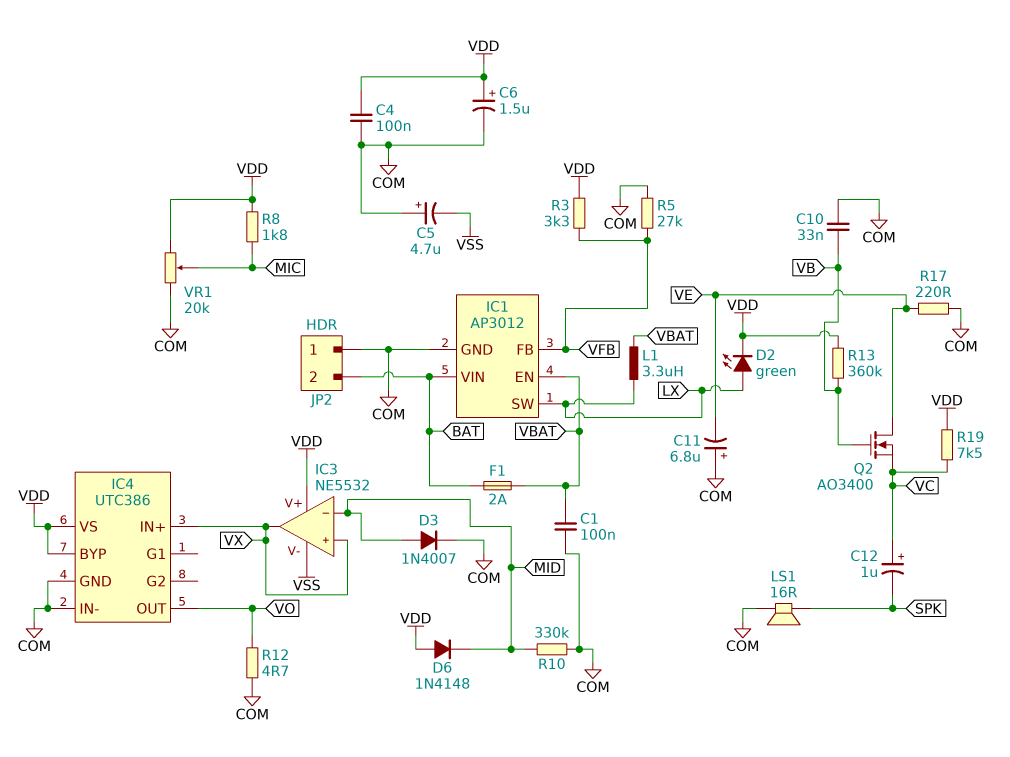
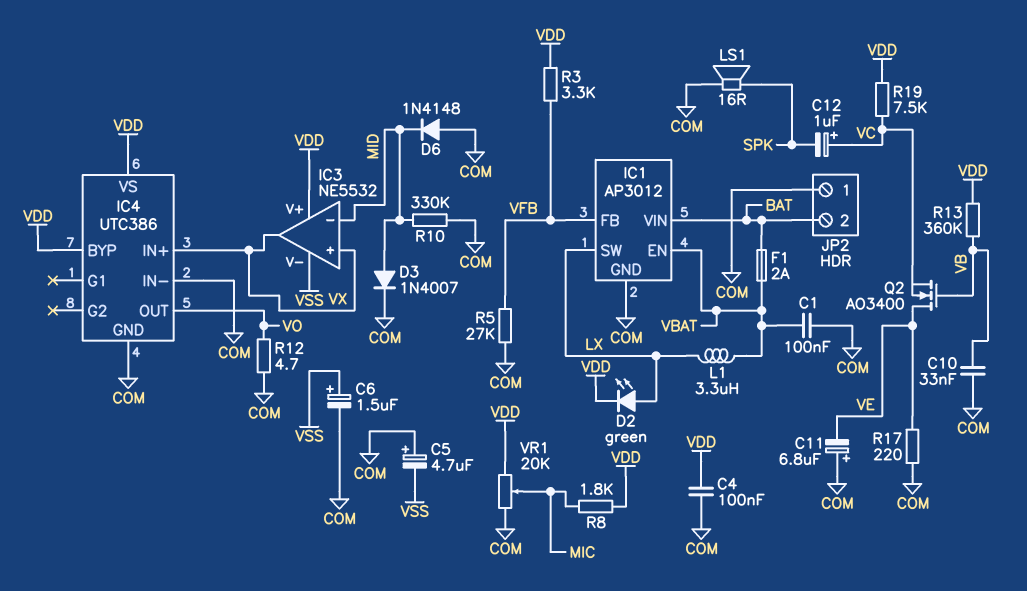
C6: 1.5uF (plus VDD, minus COM) -> 1.5uF (plus VSS, minus COM)
D6: diode 1N4148 (A VDD, K MID) -> diode 1N4148 (A COM, K MID)

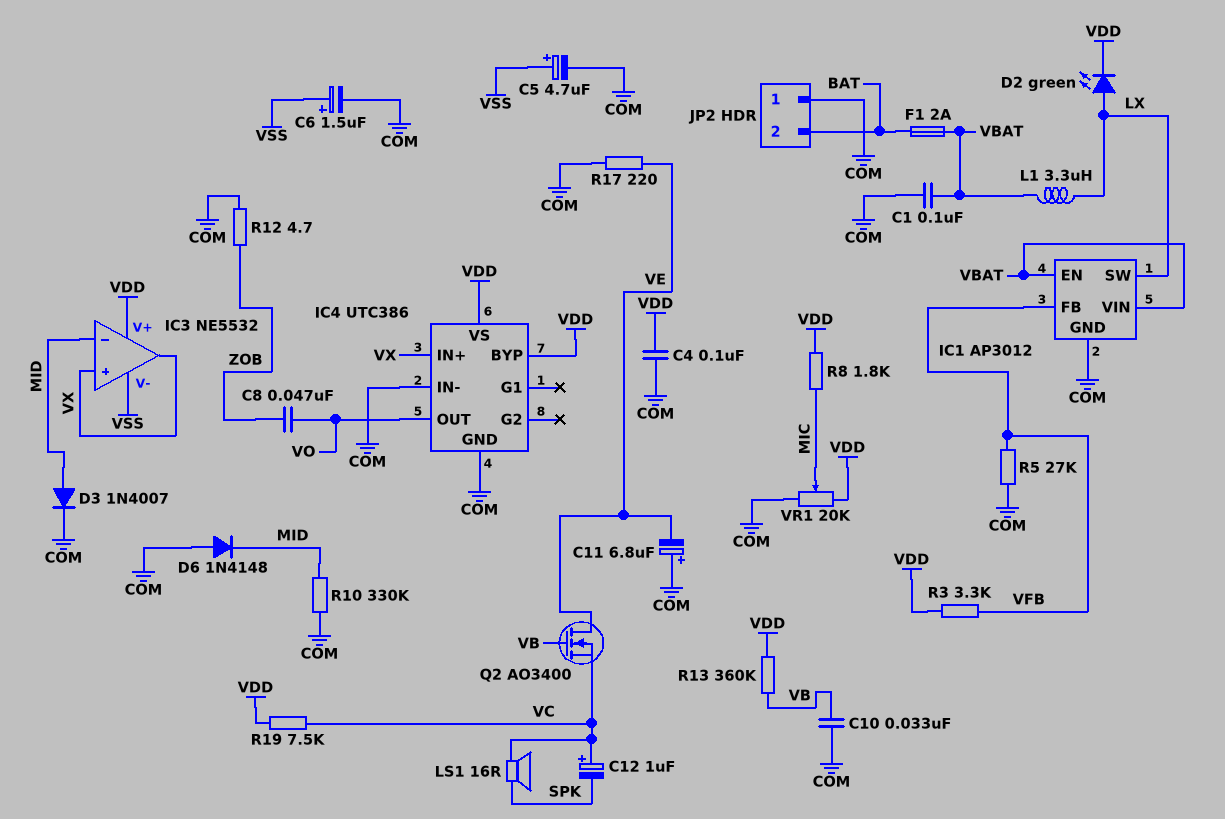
C5: 4.7uF (plus COM, minus VSS) -> 4.7uF (plus VSS, minus COM)
C8: none -> 47nF (VO, ZOB)
IC1 pin VIN: BAT -> VBAT
LS1: speaker 16R (COM, SPK) -> speaker 16R (SPK, VC)
R12: 4.7 (COM, VO) -> 4.7 (COM, ZOB)

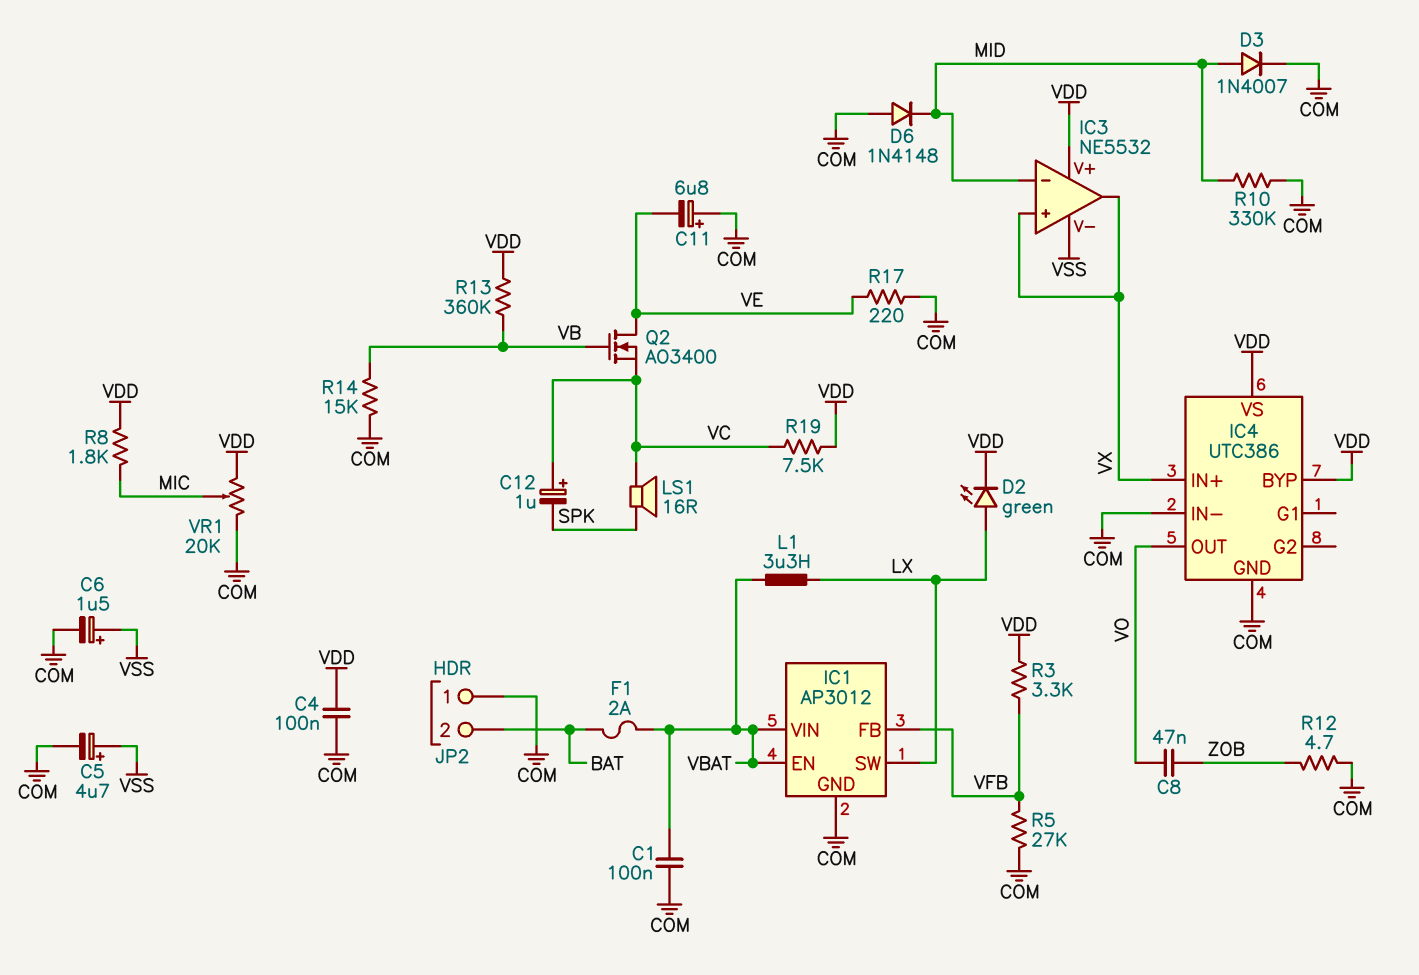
C10: 33nF (COM, VB) -> none
R14: none -> 15k (COM, VB)

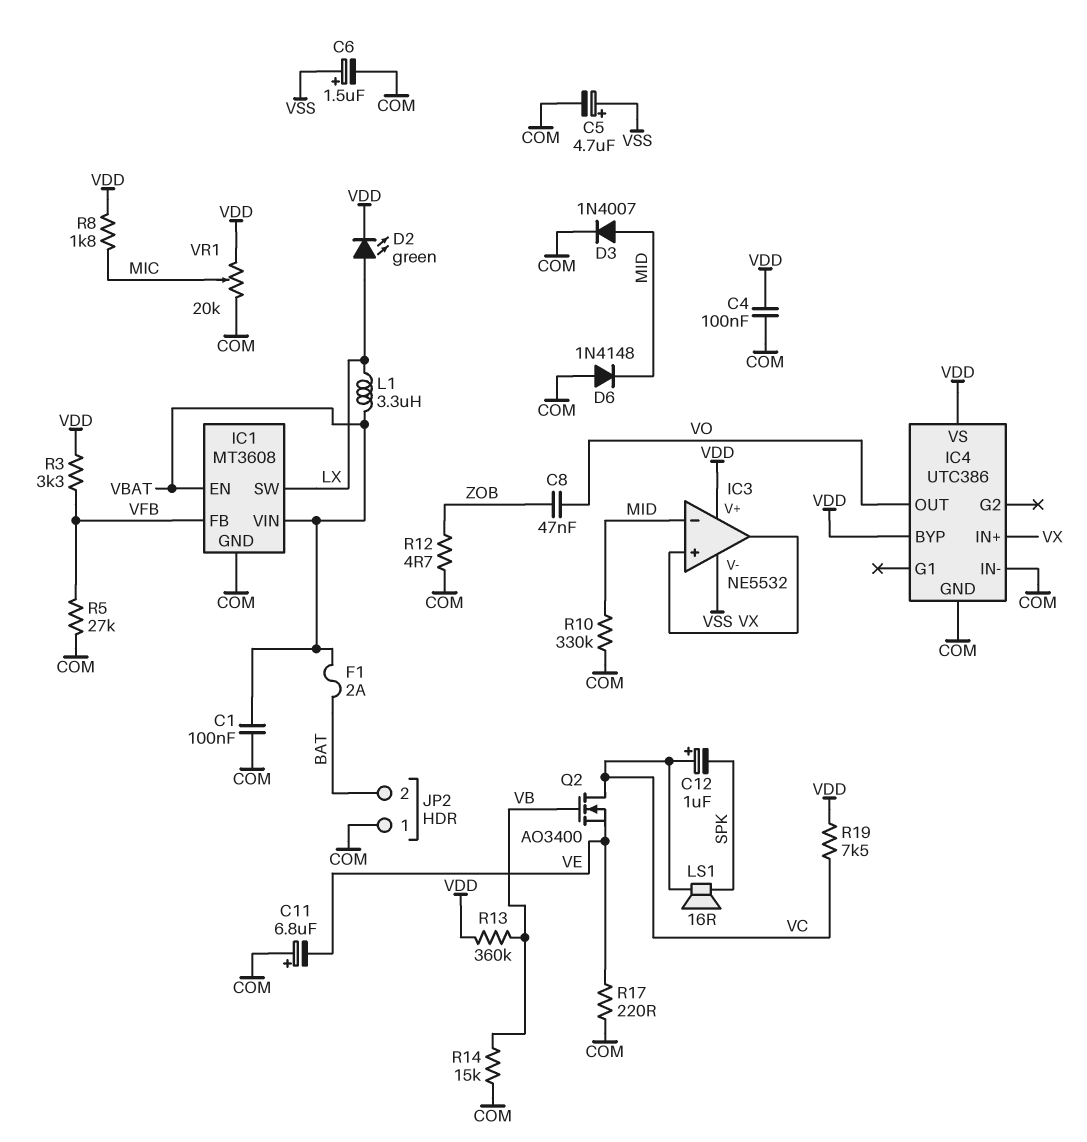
IC1: AP3012 -> MT3608
Q2: NMOS AO3400 (G VB, D VE, S VC) -> NMOS AO3400 (G VB, D VC, S VE)

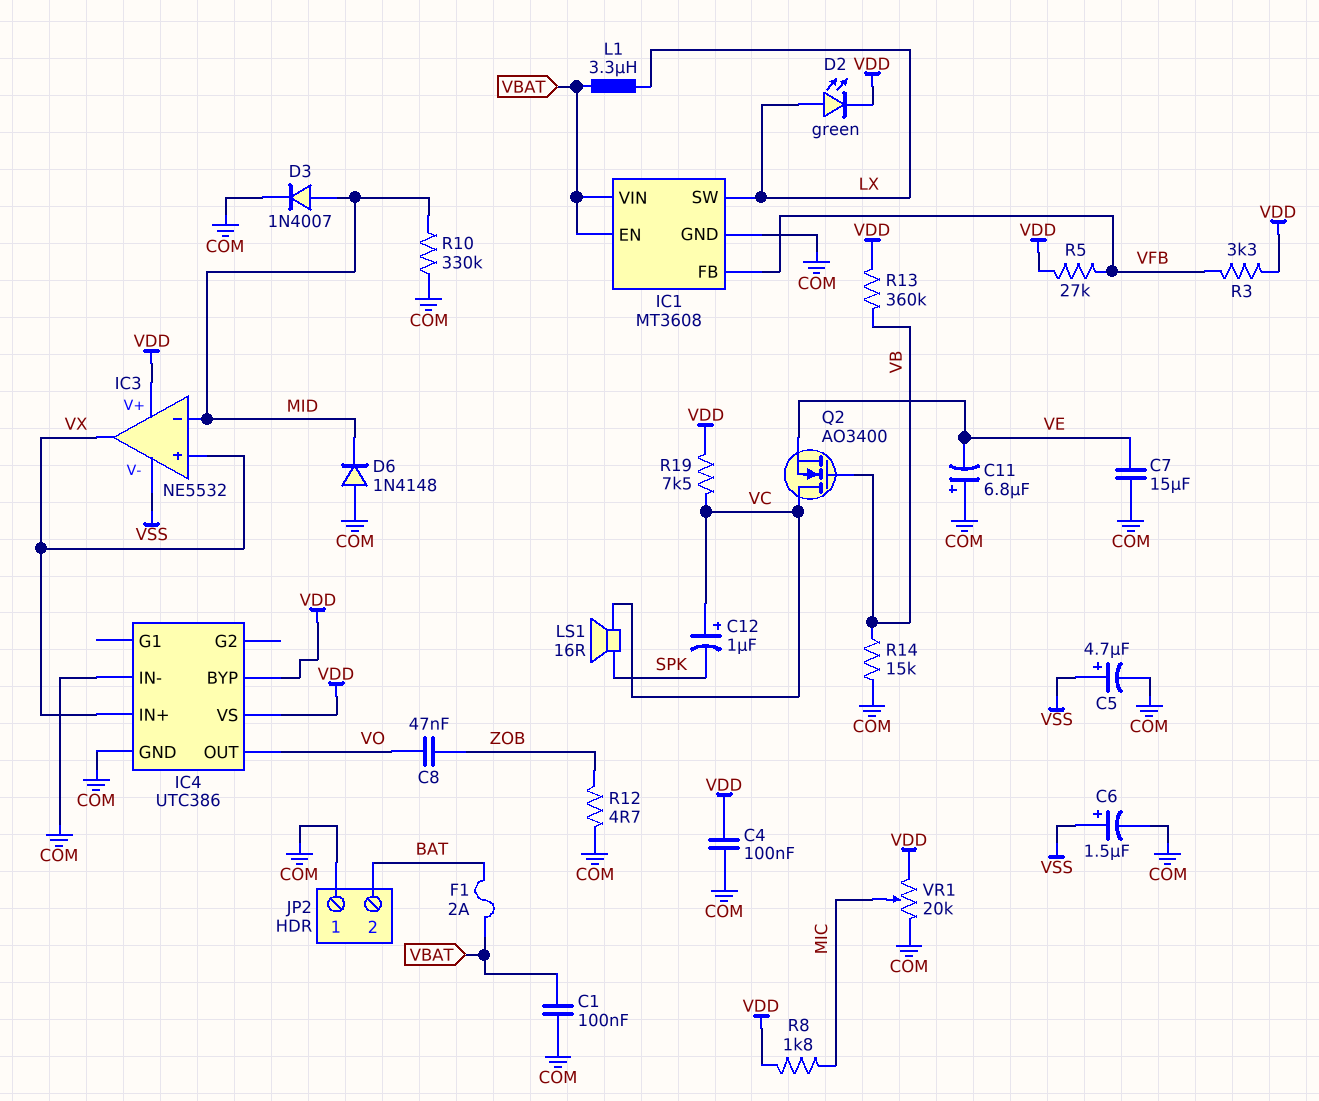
C7: none -> 15uF (COM, VE)
R5: 27k (COM, VFB) -> 27k (VDD, VFB)
R17: 220 (COM, VE) -> none

